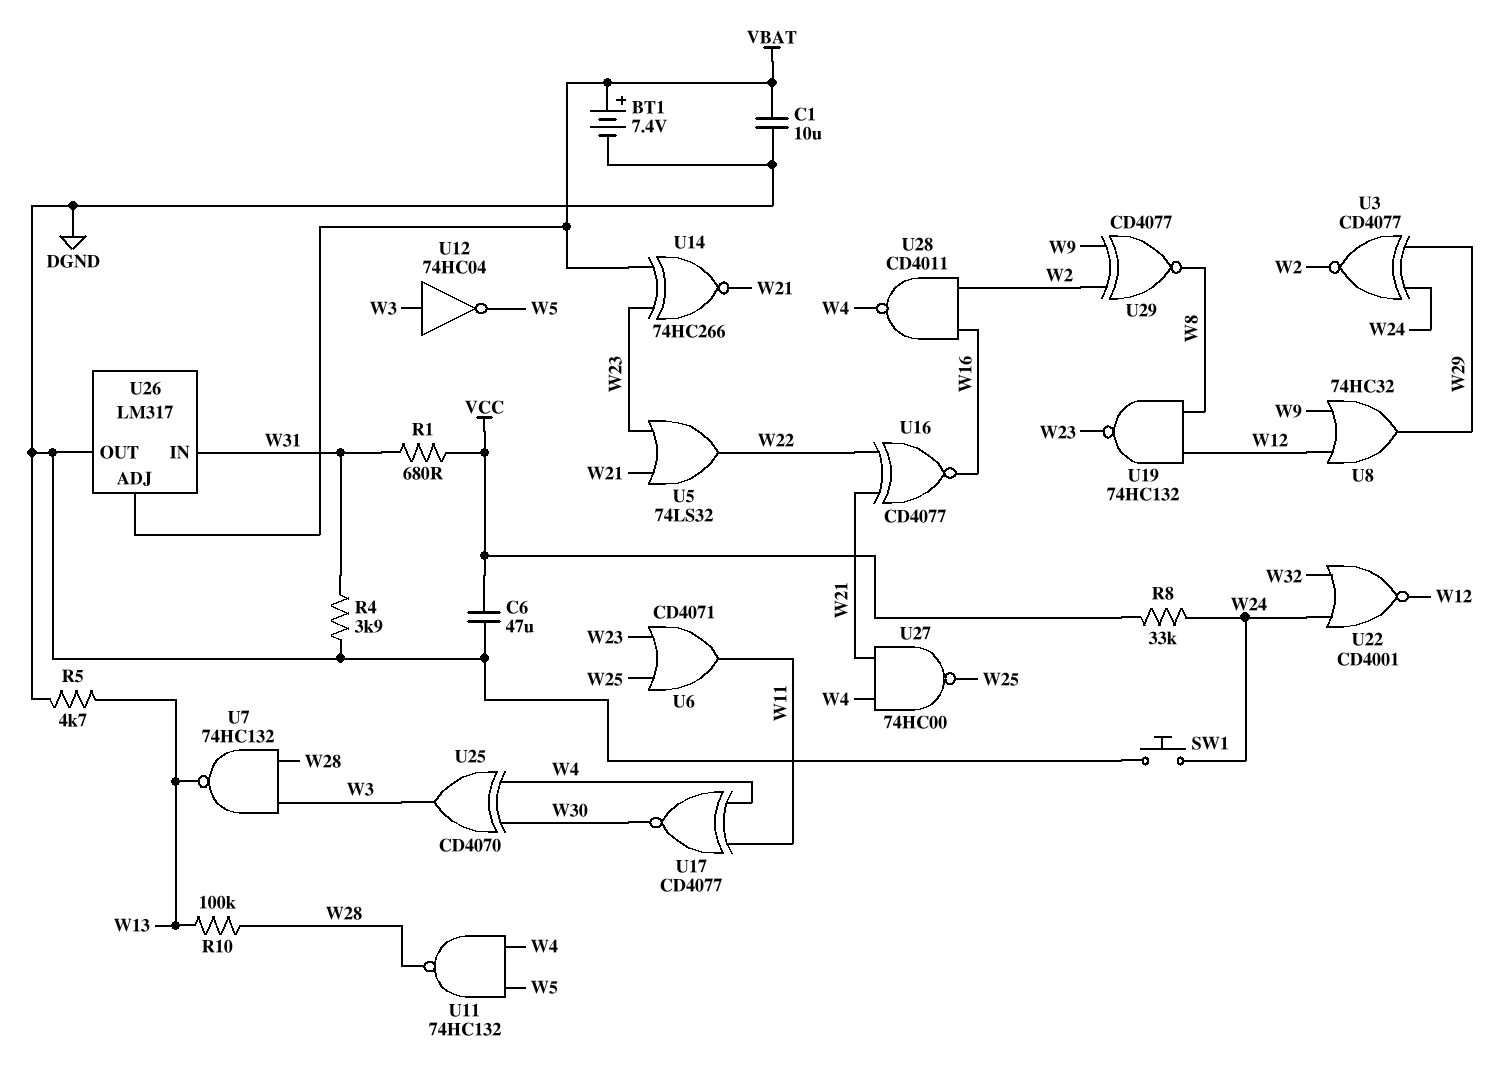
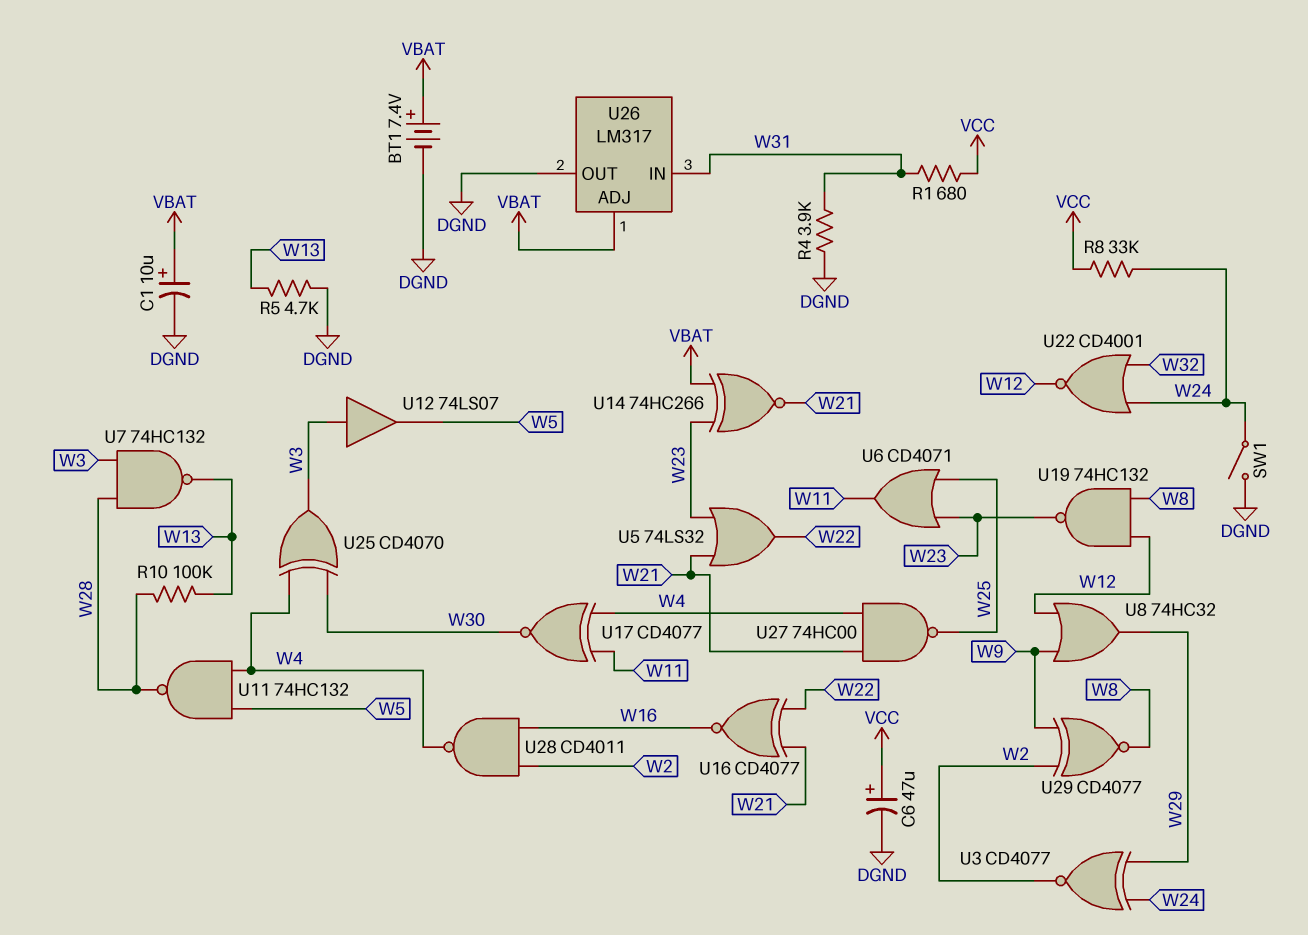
C1: 10uF (DGND, VBAT) -> 10uF (plus VBAT, minus DGND)
C6: 47uF (DGND, VCC) -> 47uF (plus VCC, minus DGND)
SW1: button (DGND, W24) -> switch (DGND, W24)
U12: NOT 74HC04 (in W3, out W5) -> buffer 74LS07 (in W3, out W5)

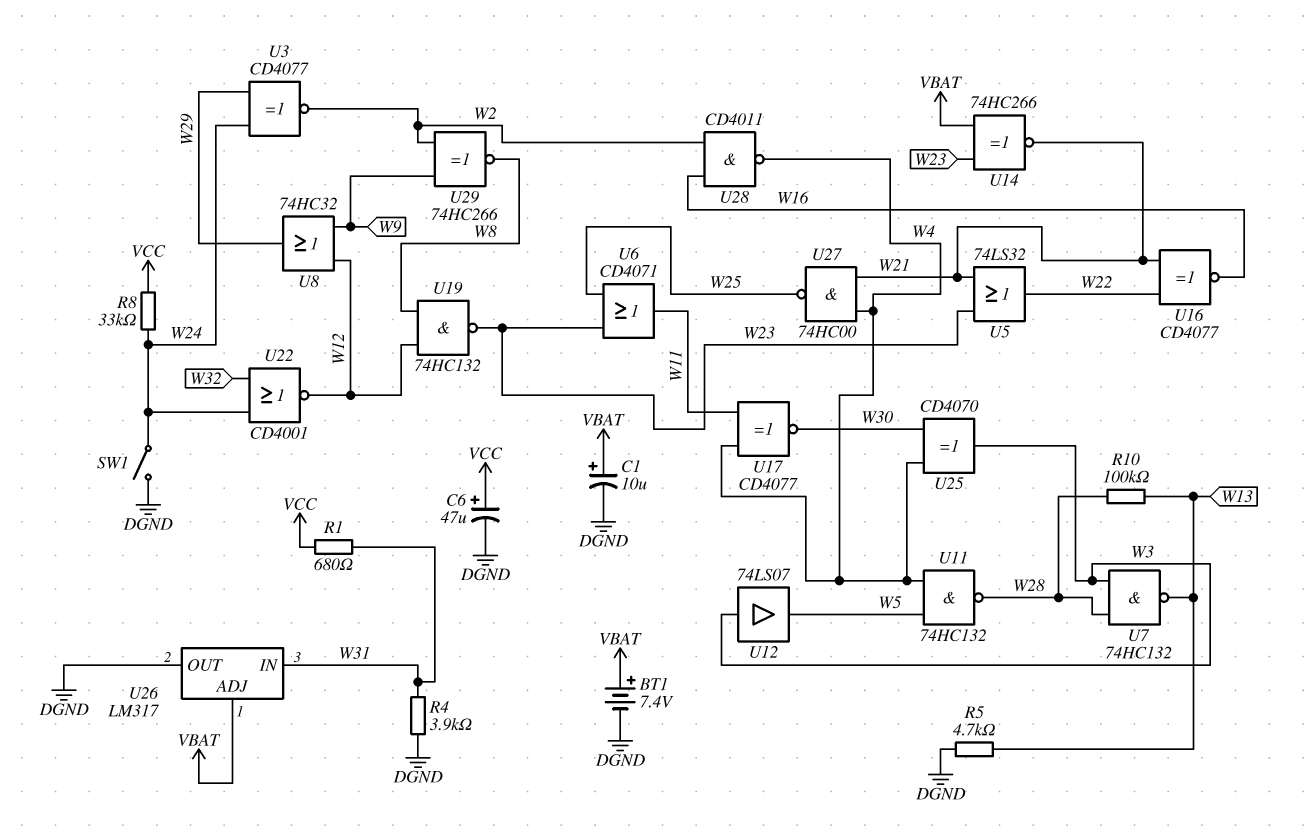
U29: XNOR CD4077 (in W2, in W9, out W8) -> XNOR 74HC266 (in W2, in W9, out W8)

